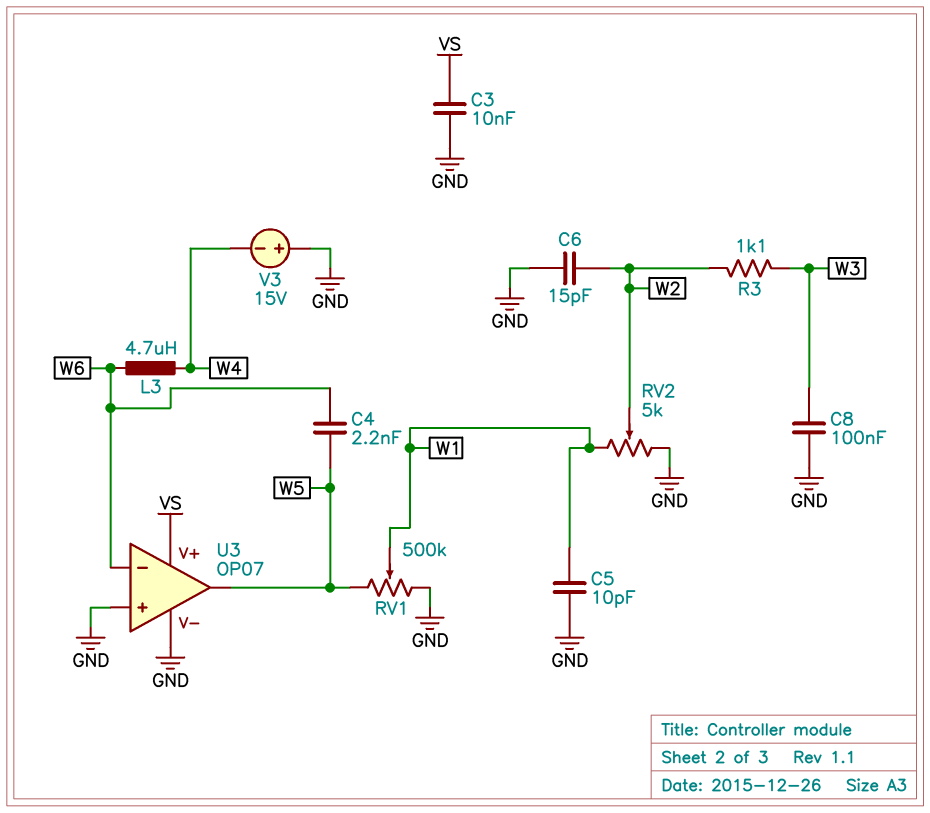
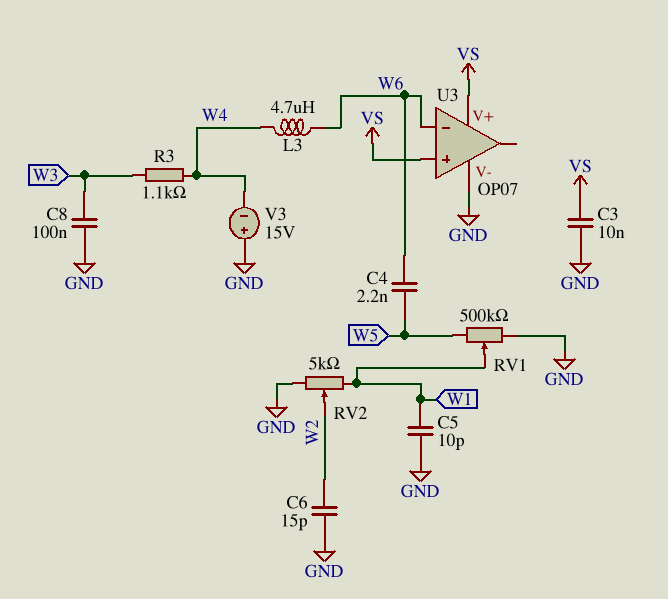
R3: 1.1k (W2, W3) -> 1.1k (W3, W4)
U3 pin in+: GND -> VS
U3 pin out: W5 -> none

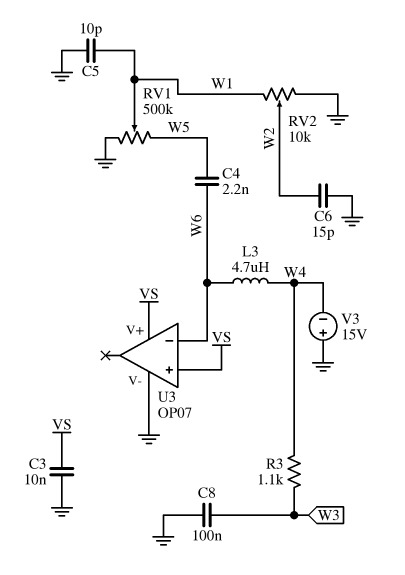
RV2: 5k (GND, W1, wiper W2) -> 10k (GND, W1, wiper W2)

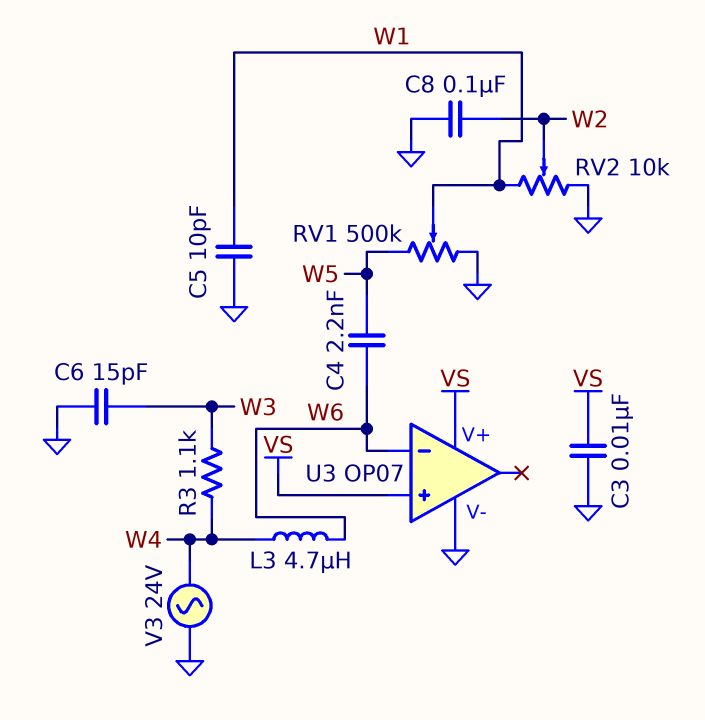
C6: 15pF (GND, W2) -> 15pF (GND, W3)
C8: 100nF (GND, W3) -> 100nF (GND, W2)
V3: 15V (plus GND, minus W4) -> AC 24V (GND, W4)

